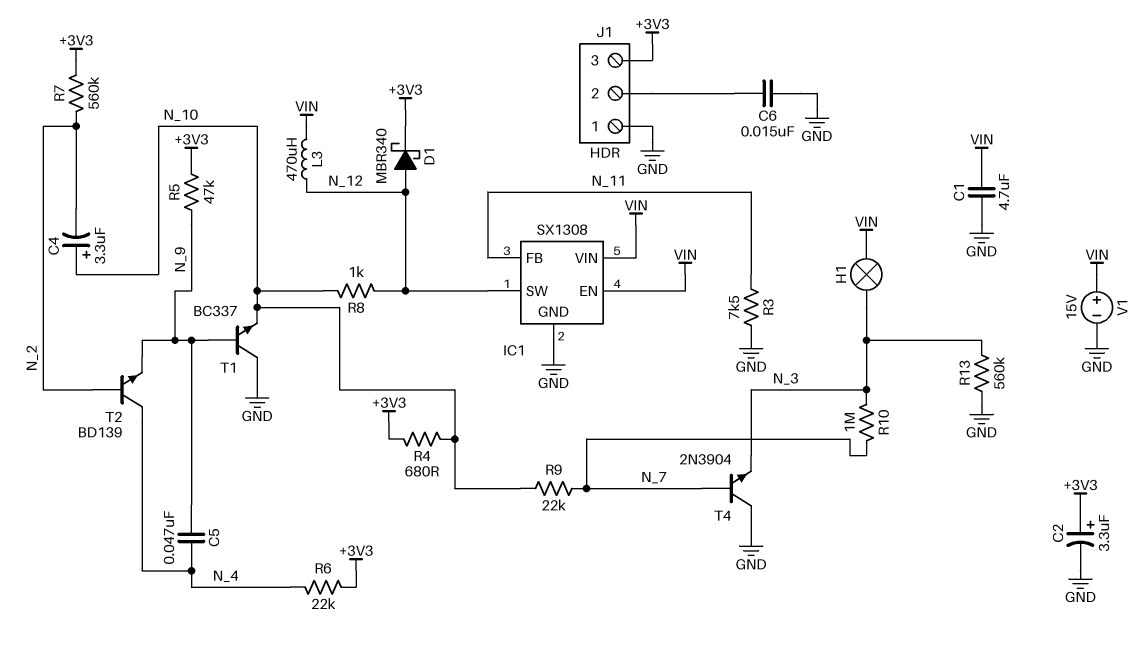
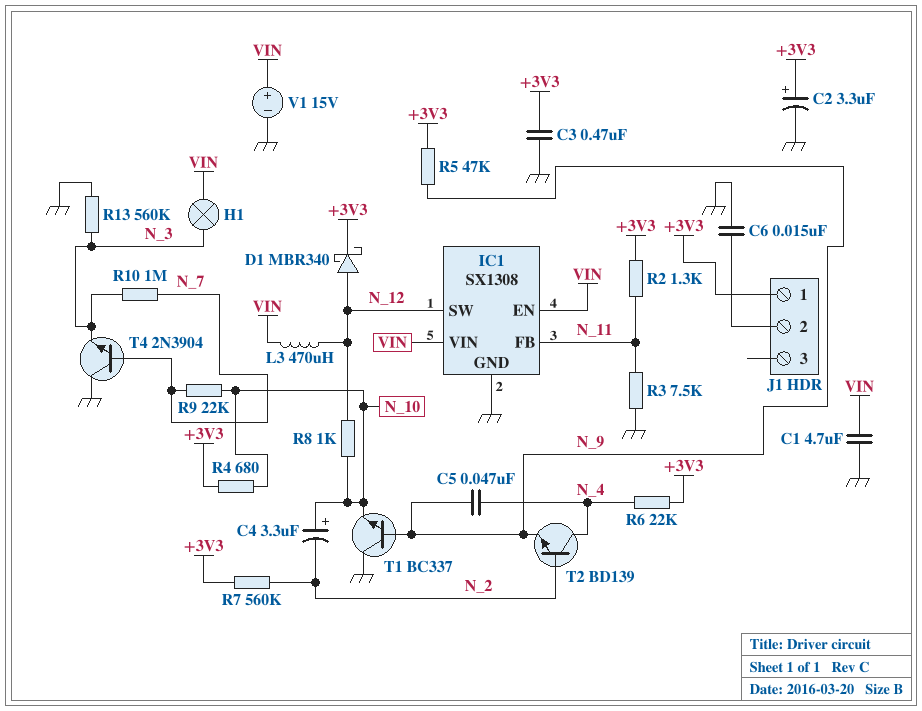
C3: none -> 470nF (+3V3, GND)
J1 pin 1: GND -> +3V3
J1 pin 3: +3V3 -> none
R2: none -> 1.3k (+3V3, N_11)

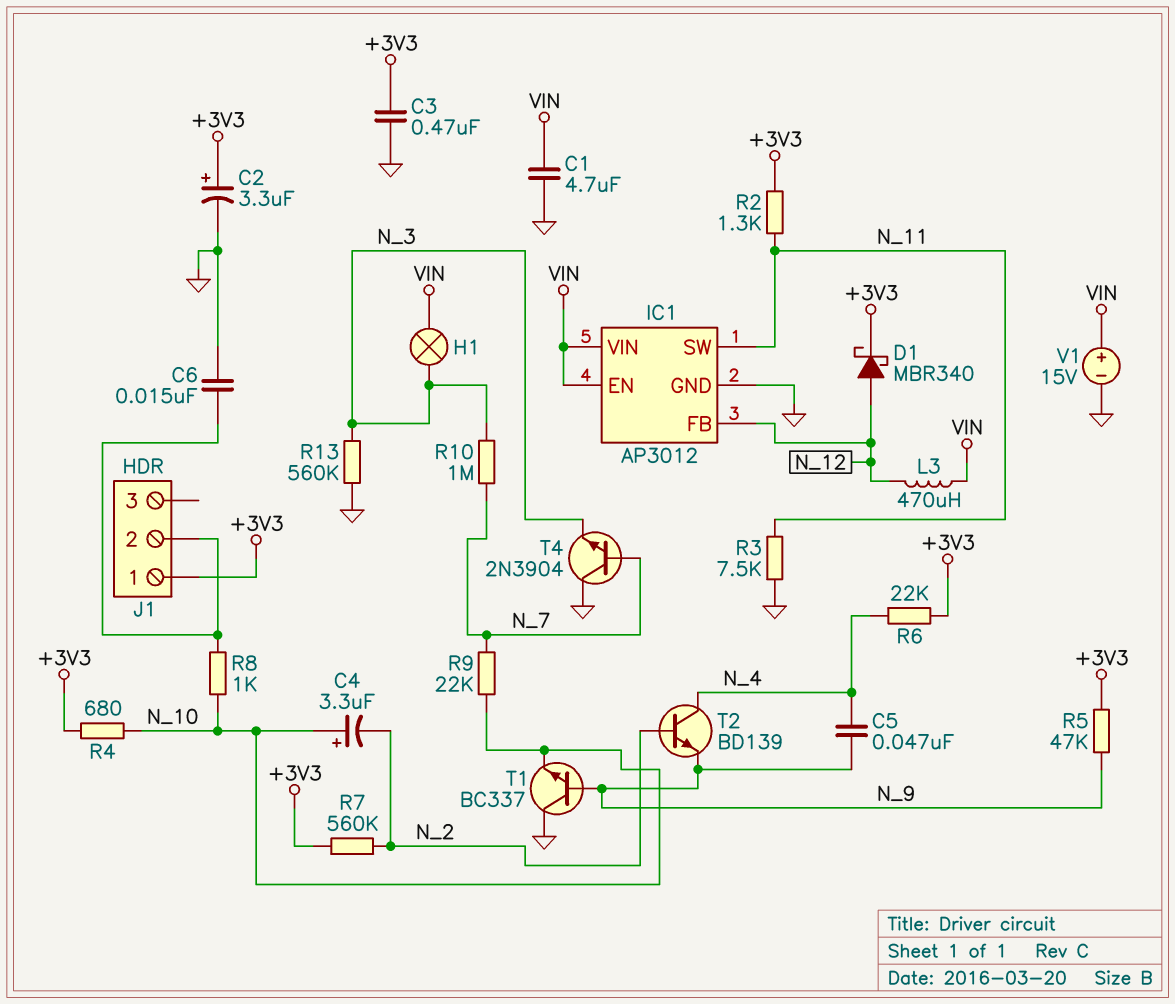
IC1: SX1308 -> AP3012
IC1 pin FB: N_11 -> N_12
IC1 pin SW: N_12 -> N_11
R8: 1k (N_10, N_12) -> 1k (J1/2, N_10)

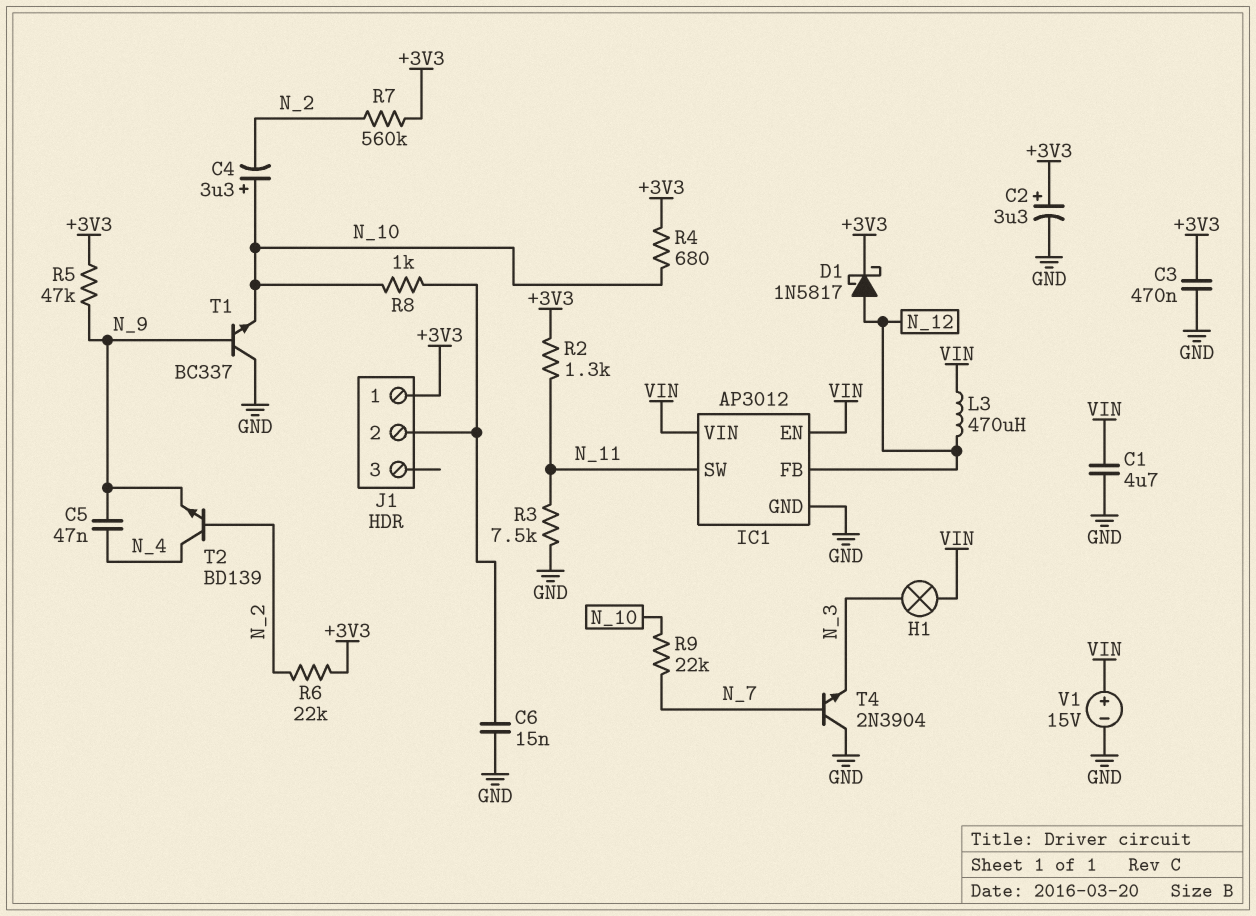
D1: schottky MBR340 (A N_12, K +3V3) -> schottky 1N5817 (A N_12, K +3V3)
R6: 22k (+3V3, N_4) -> 22k (+3V3, N_2)
R10: 1M (N_3, N_7) -> none
R13: 560k (GND, N_3) -> none

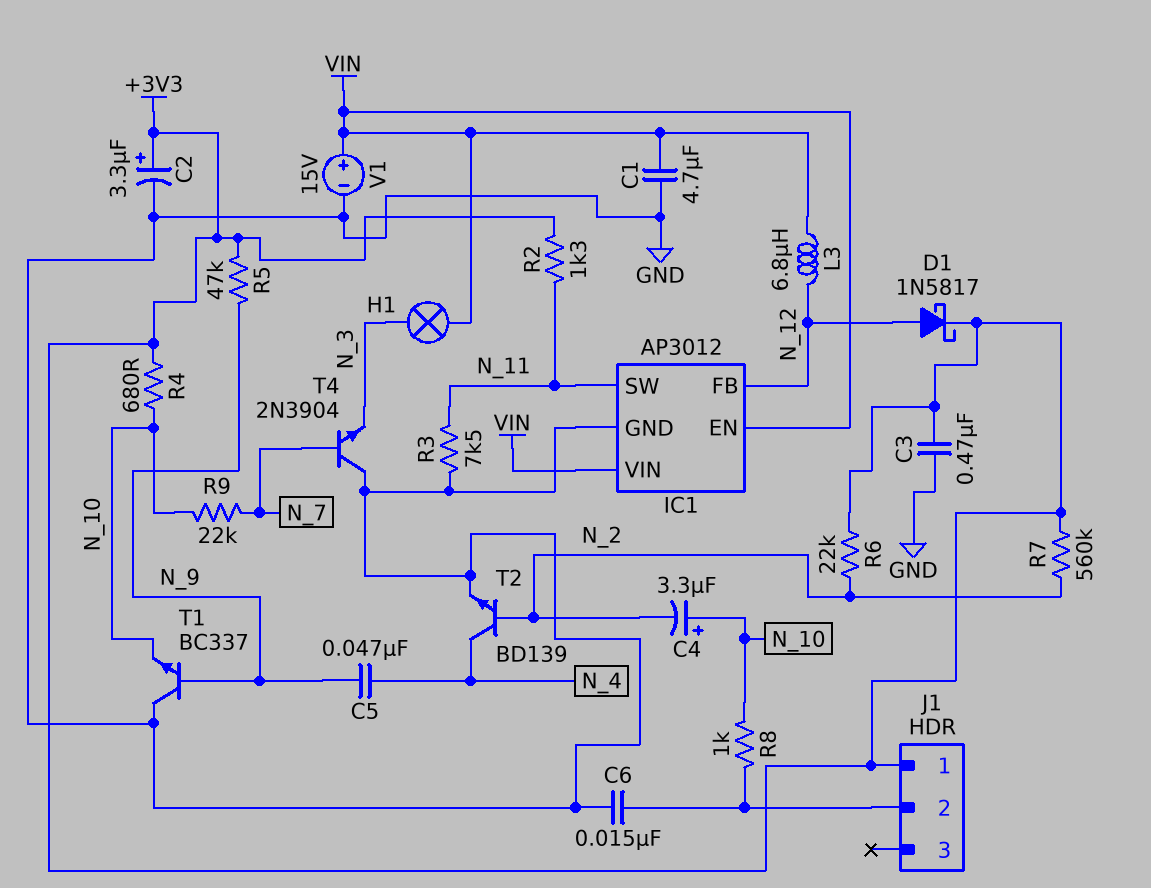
L3: 470uH (N_12, VIN) -> 6.8uH (N_12, VIN)
T2: NPN BD139 (B N_2, C N_4, E N_9) -> NPN BD139 (B N_2, C N_4, E GND)

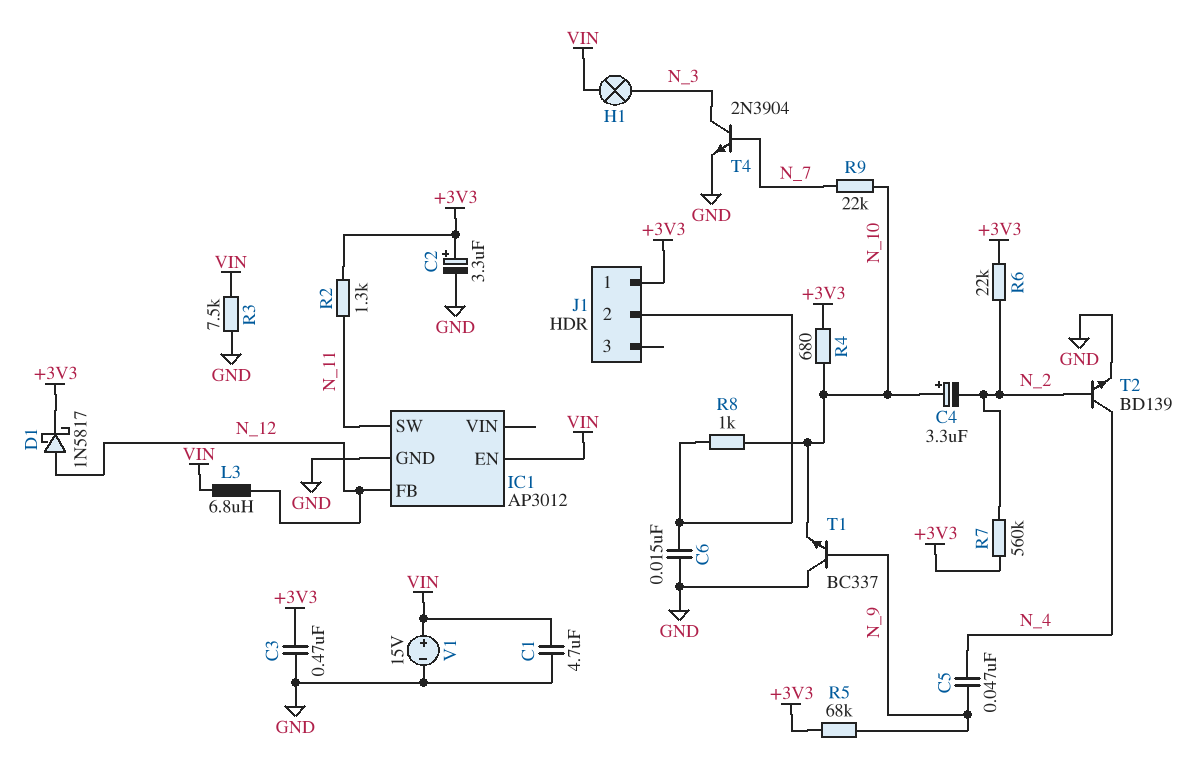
IC1 pin VIN: VIN -> none
R3: 7.5k (GND, N_11) -> 7.5k (GND, VIN)
R5: 47k (+3V3, N_9) -> 68k (+3V3, N_9)
T4: NPN 2N3904 (B N_7, C GND, E N_3) -> NPN 2N3904 (B N_7, C N_3, E GND)

